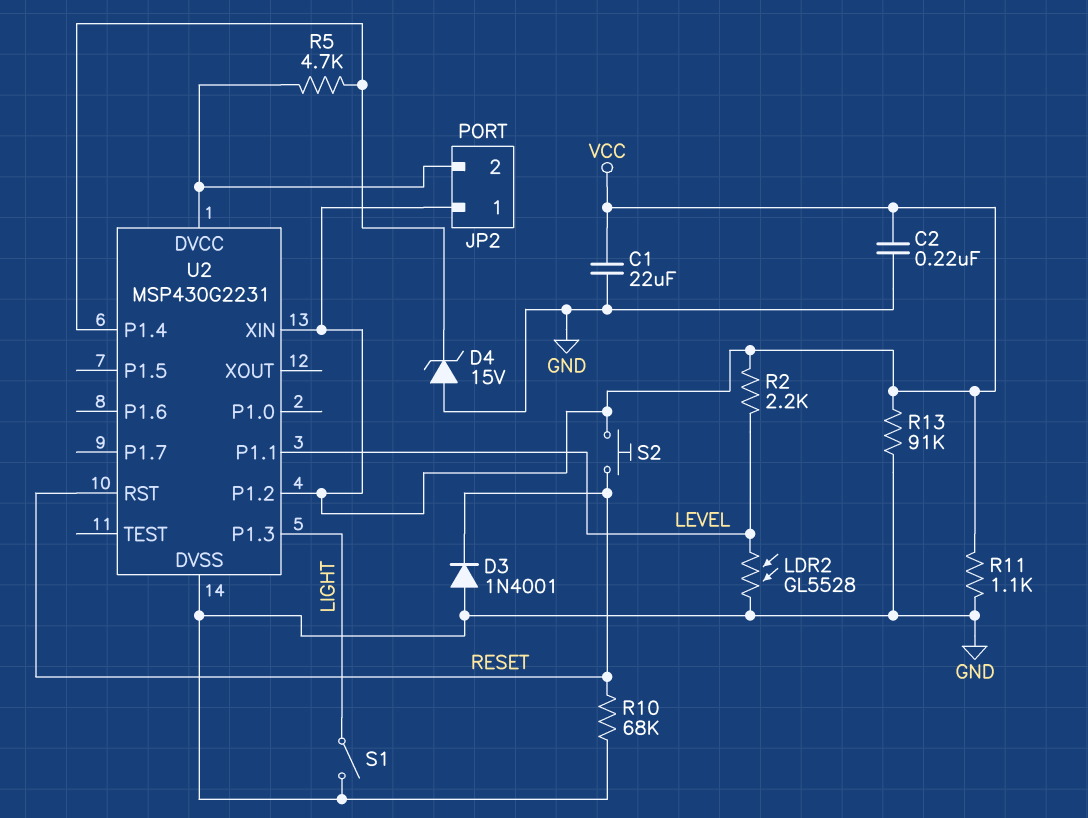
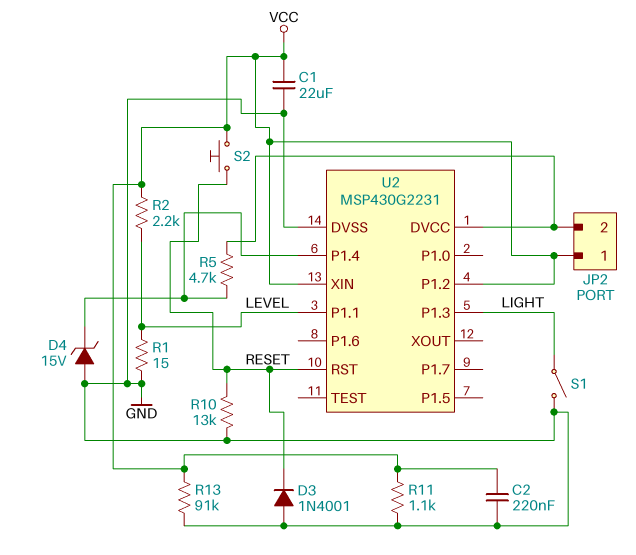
LDR2: GL5528 (GND, LEVEL) -> none
R1: none -> 15 (GND, LEVEL)
R10: 68k (GND, RESET) -> 13k (GND, RESET)

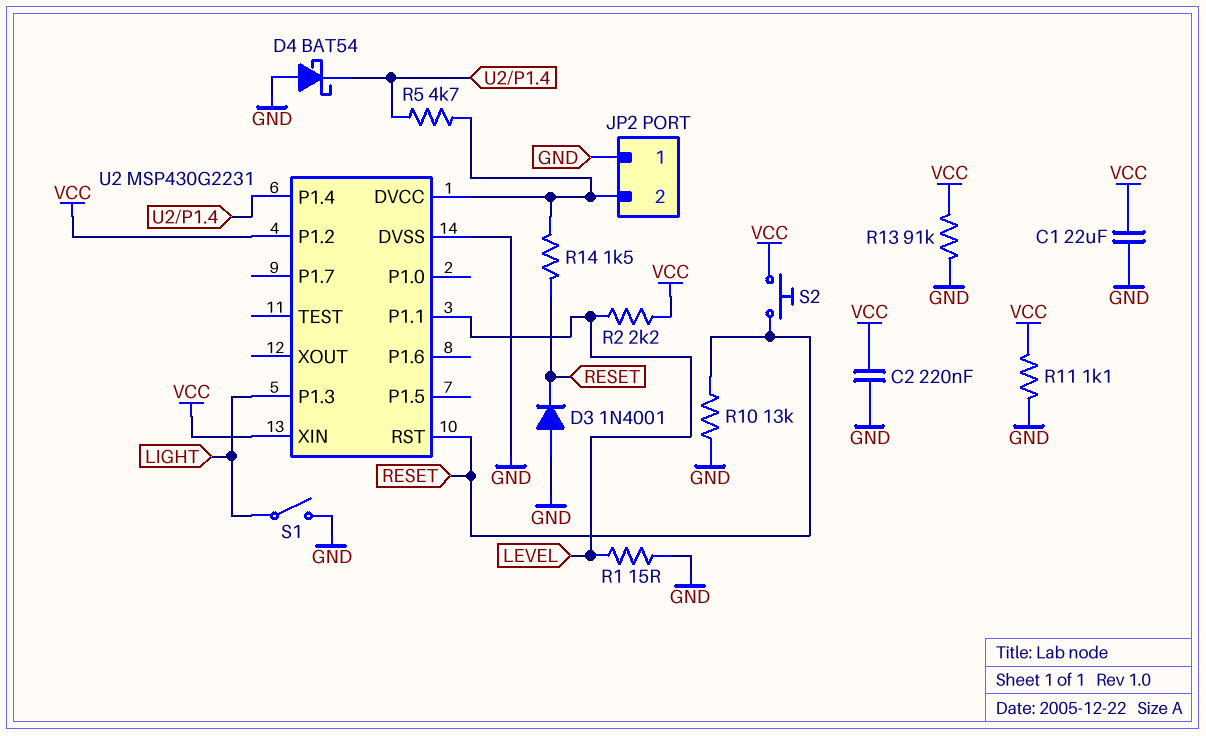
D4: zener 15V (A GND, K U2/P1.4) -> schottky BAT54 (A GND, K U2/P1.4)
JP2 pin 1: VCC -> GND
R14: none -> 1.5k (JP2/2, RESET)

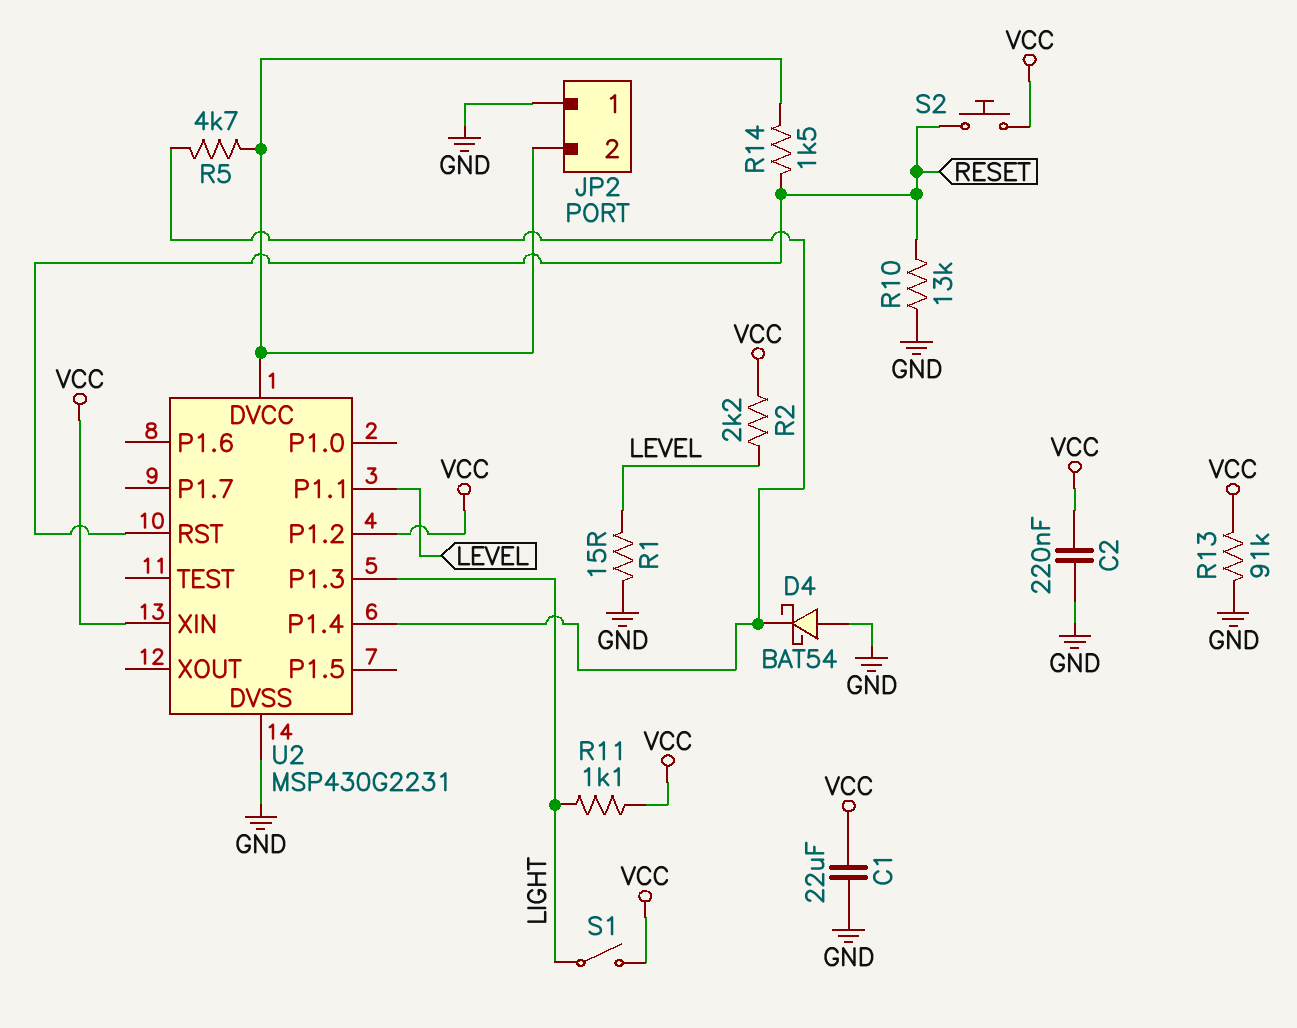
D3: diode 1N4001 (A GND, K RESET) -> none
R11: 1.1k (GND, VCC) -> 1.1k (LIGHT, VCC)
S1: switch (GND, LIGHT) -> switch (LIGHT, VCC)

